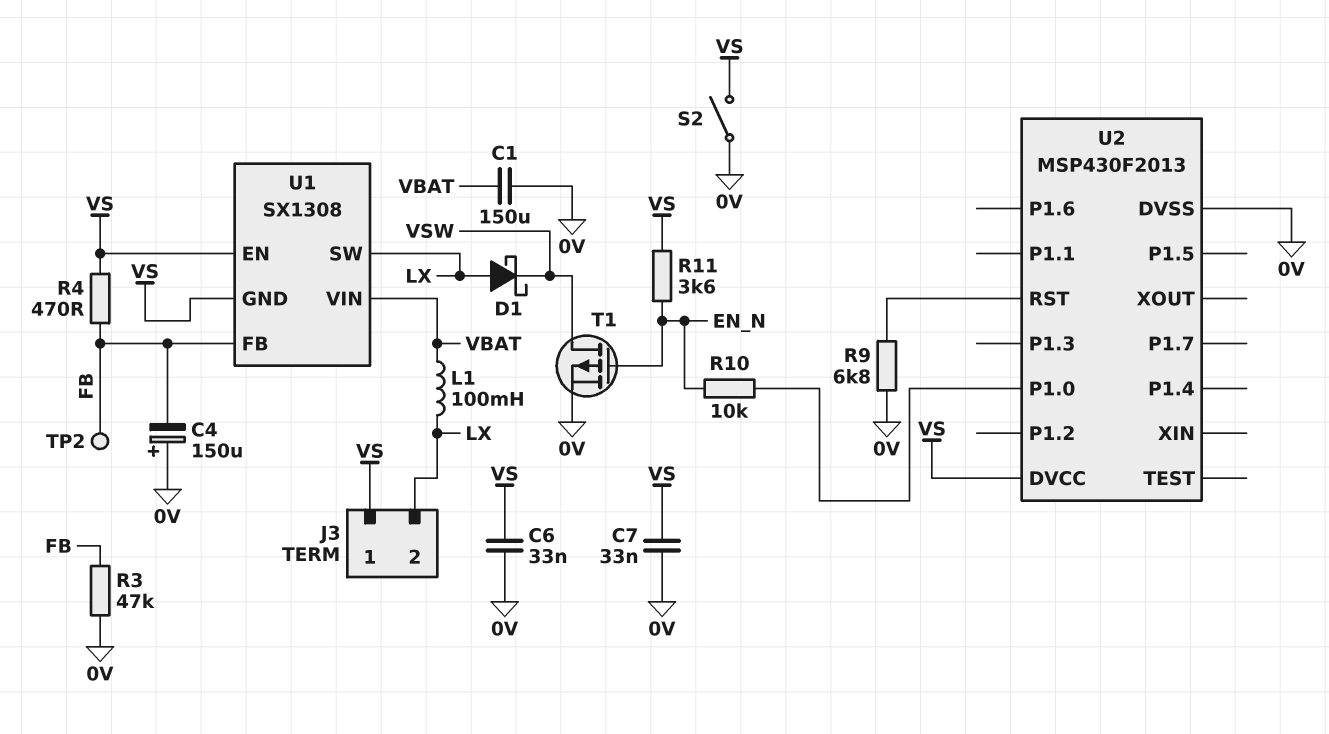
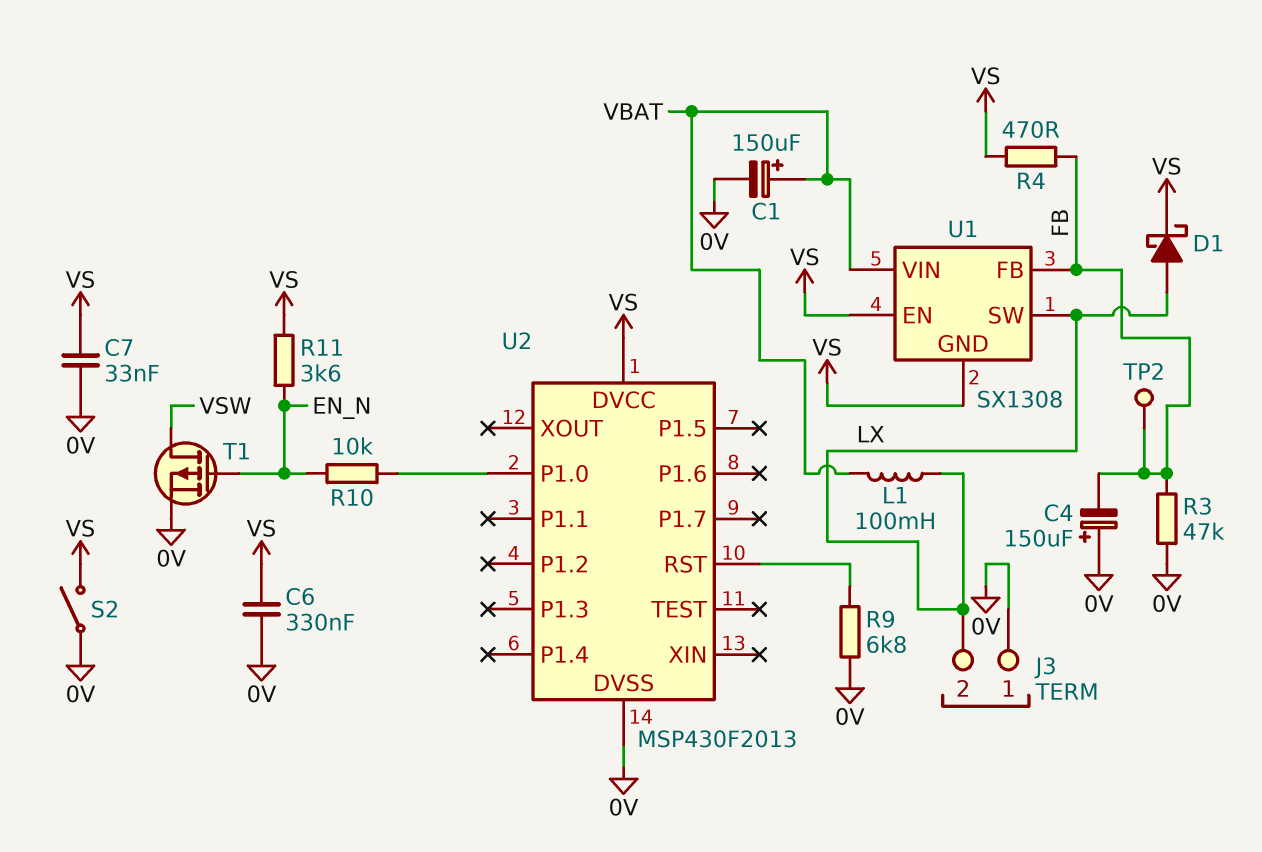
C1: 150uF (0V, VBAT) -> 150uF (plus VBAT, minus 0V)
C6: 33nF (0V, VS) -> 330nF (0V, VS)
D1: schottky (A LX, K VSW) -> schottky (A LX, K VS)
J3 pin 1: VS -> 0V

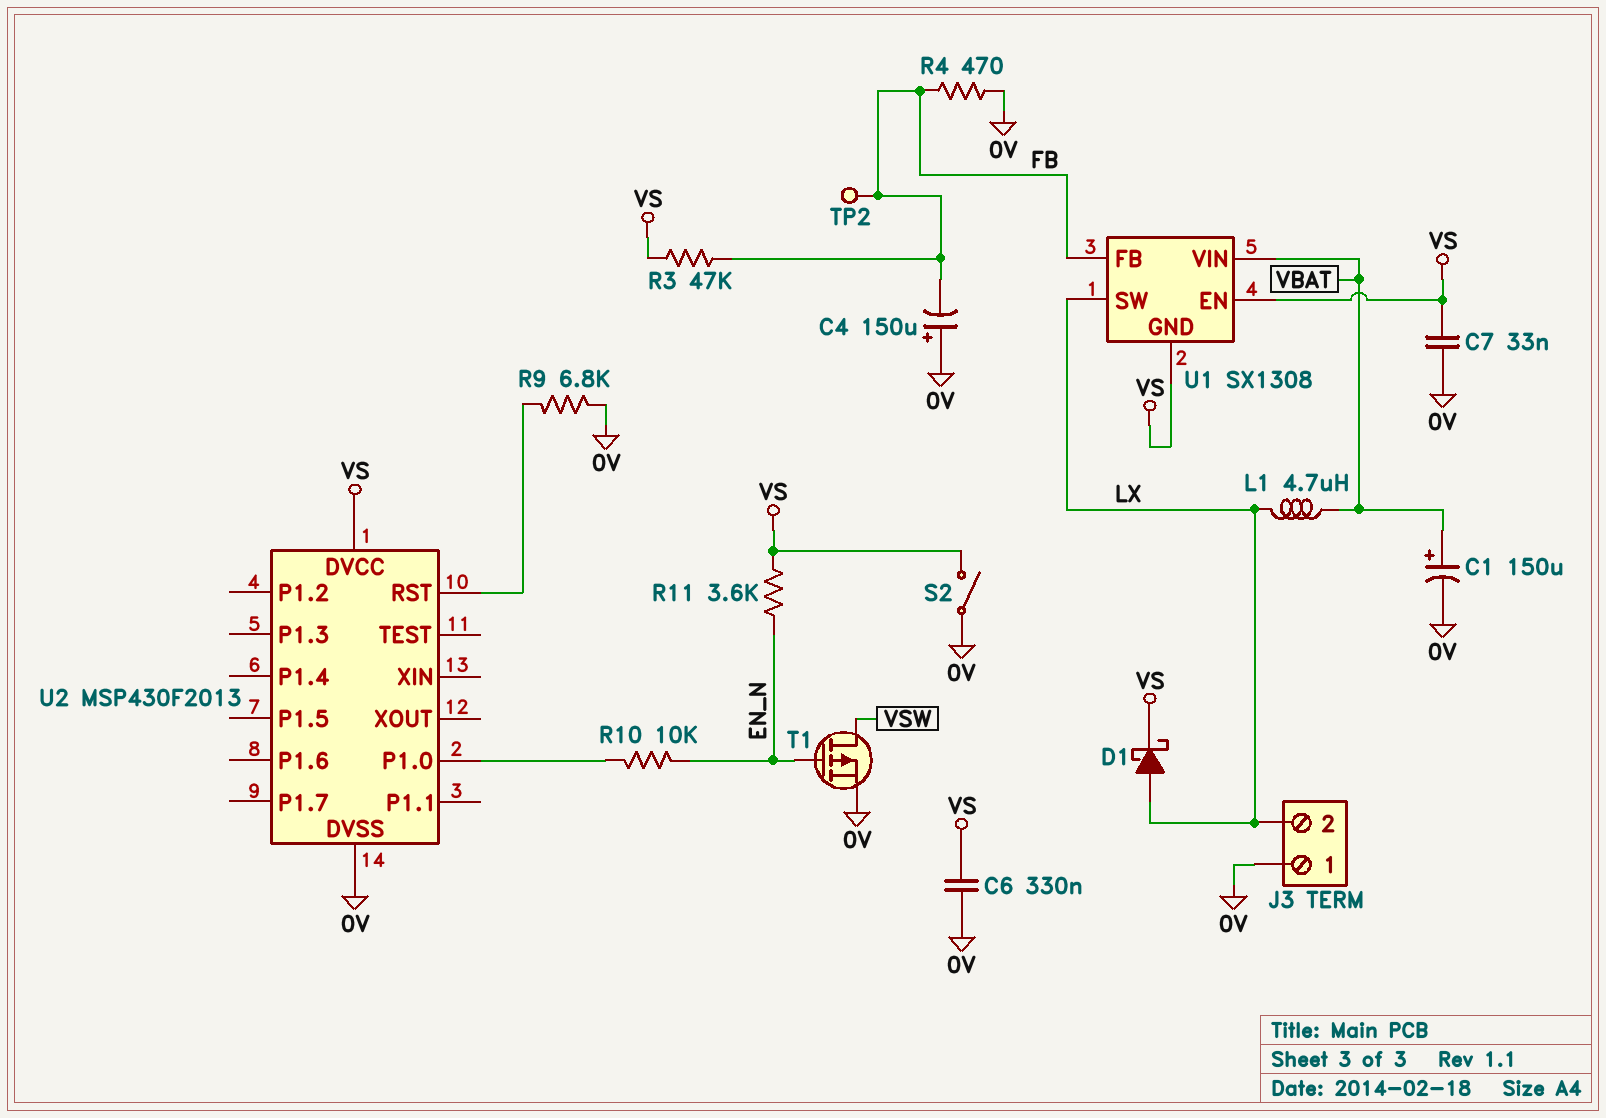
L1: 100mH (LX, VBAT) -> 4.7uH (LX, VBAT)
R3: 47k (0V, FB) -> 47k (FB, VS)
R4: 470 (FB, VS) -> 470 (0V, FB)

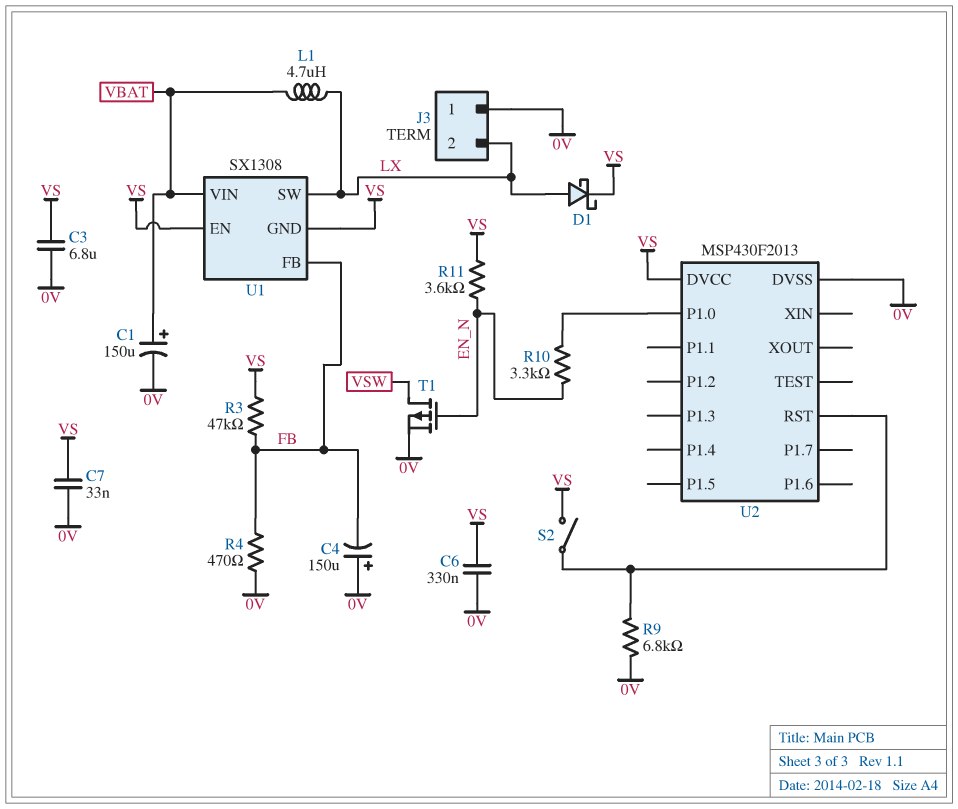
C3: none -> 6.8uF (0V, VS)
R10: 10k (EN_N, U2/P1.0) -> 3.3k (EN_N, U2/P1.0)
S2: switch (0V, VS) -> switch (U2/RST, VS)
TP2: test point (FB) -> none

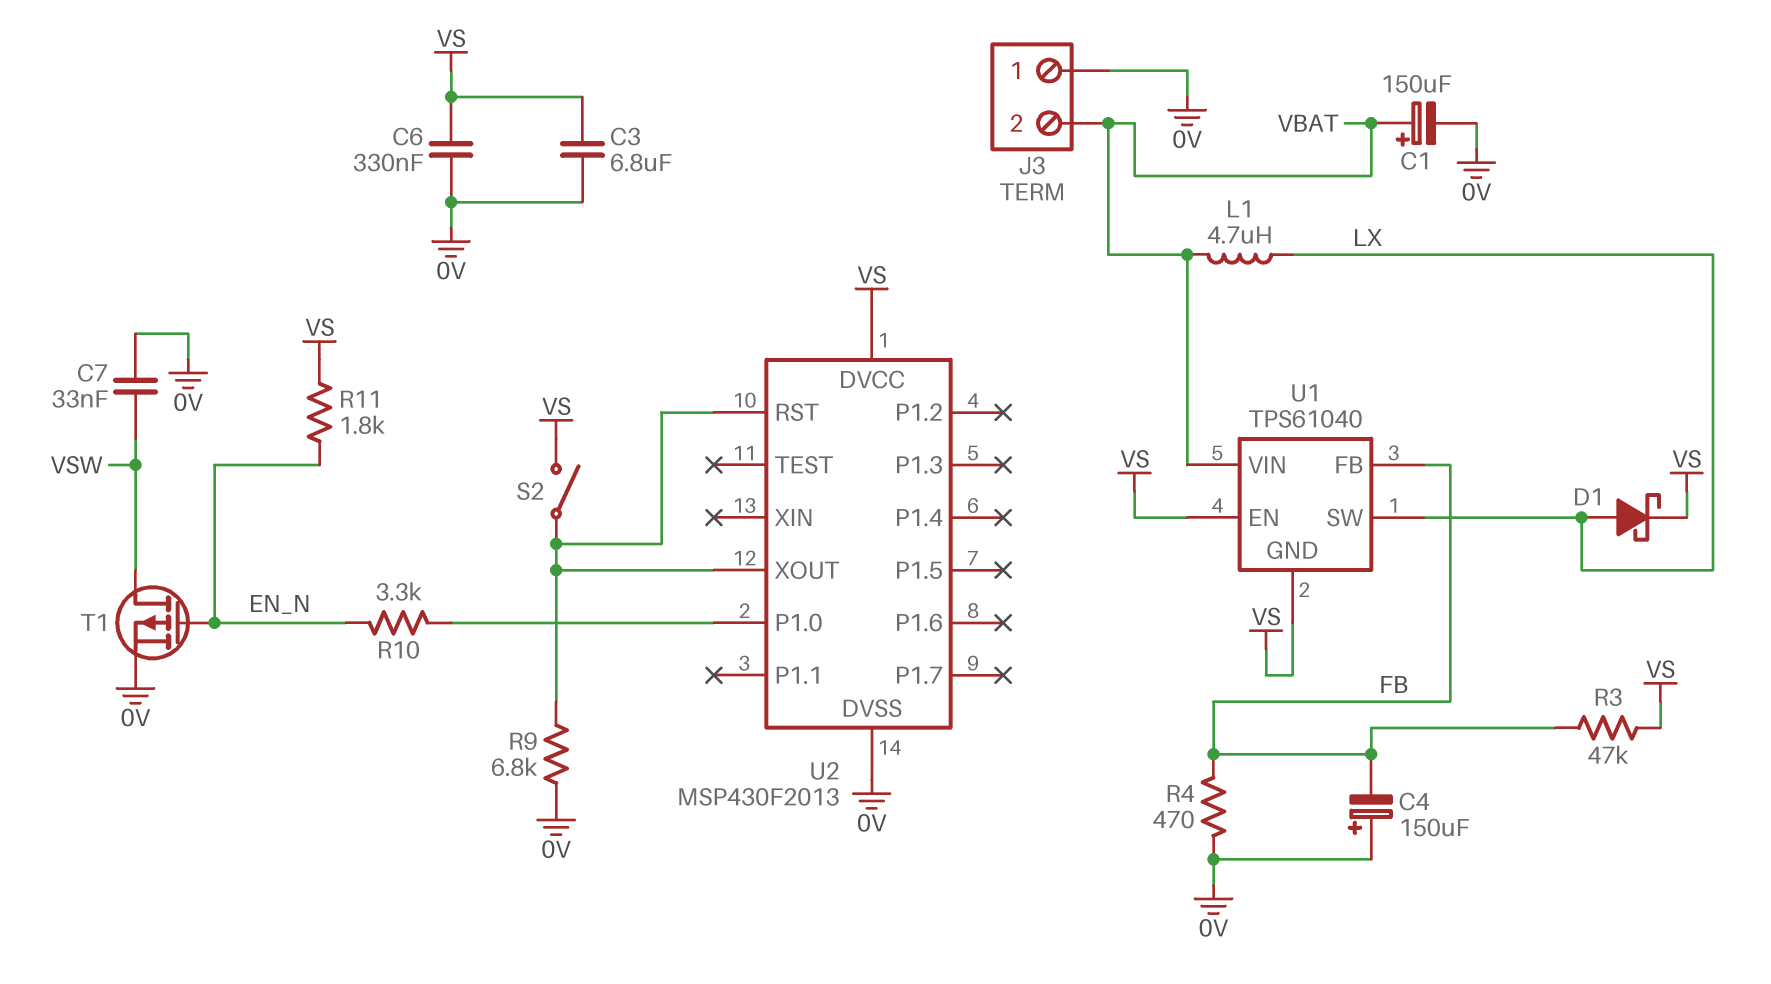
C7: 33nF (0V, VS) -> 33nF (0V, VSW)
J3 pin 2: LX -> VBAT
R11: 3.6k (EN_N, VS) -> 1.8k (EN_N, VS)
U1: SX1308 -> TPS61040
U2 pin XOUT: none -> U2/RST

